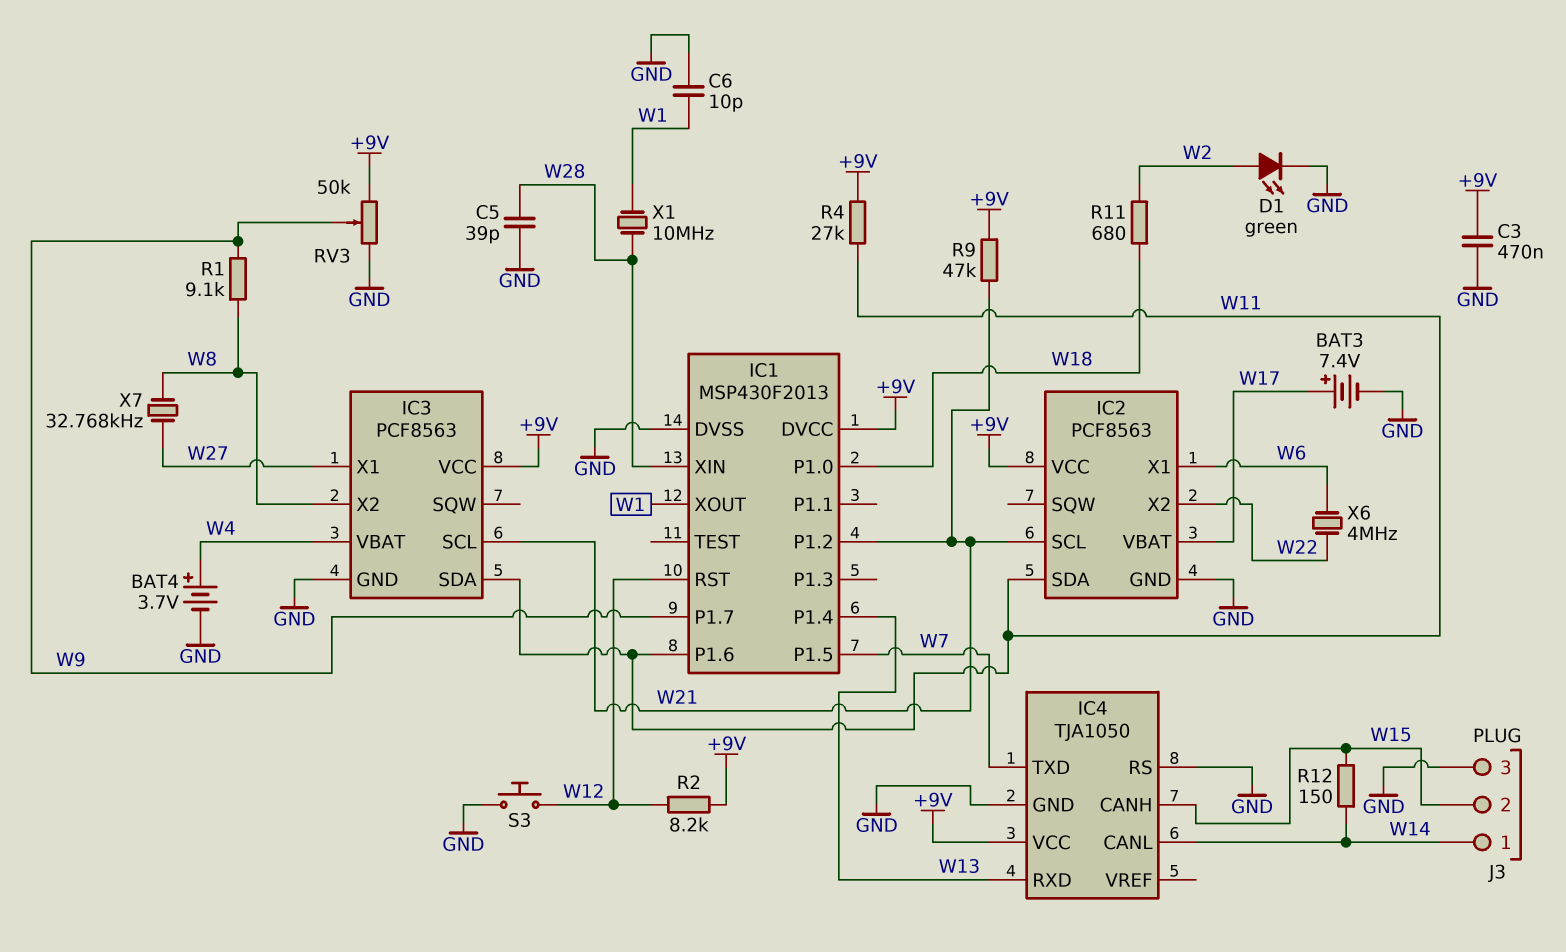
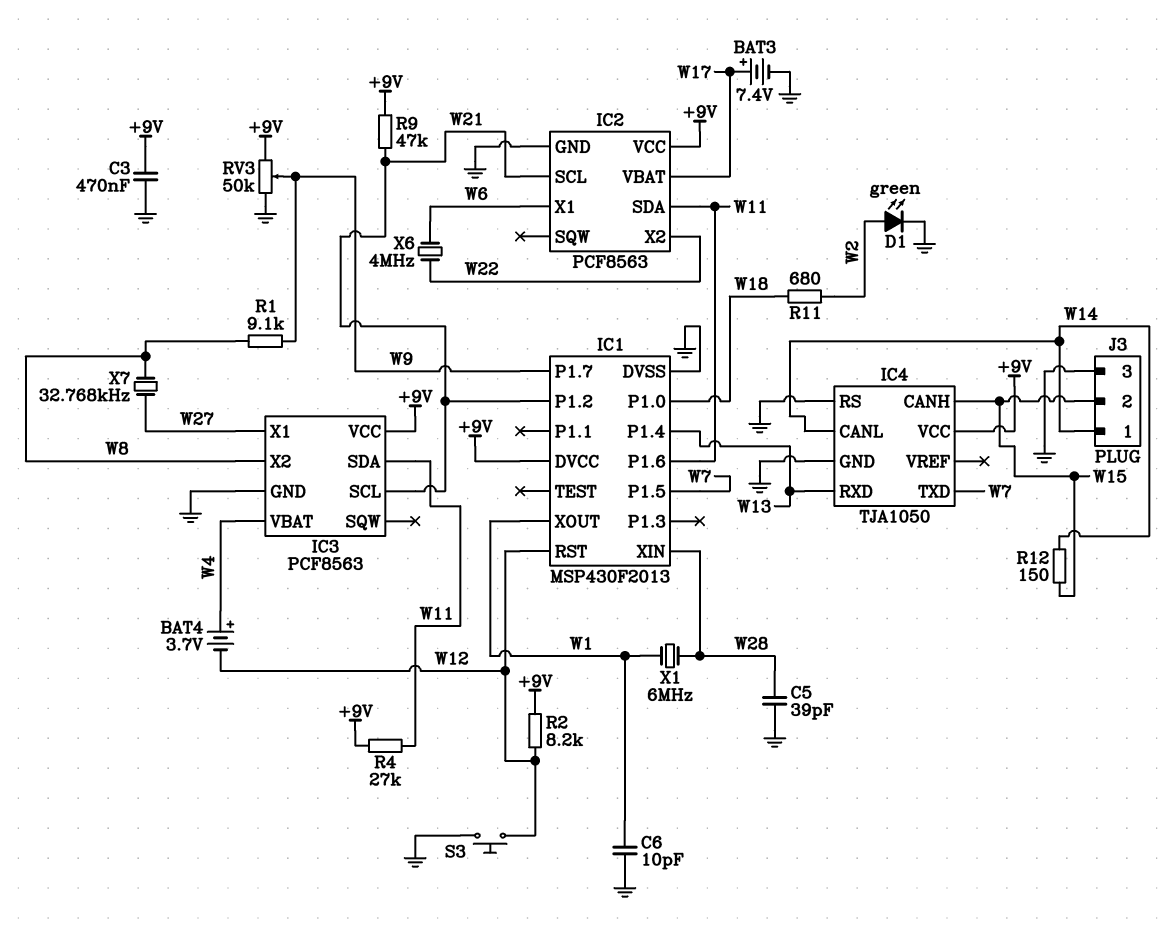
BAT4: 3.7V (plus W4, minus GND) -> 3.7V (plus W4, minus W12)
X1: 10MHz (W1, W28) -> 6MHz (W1, W28)

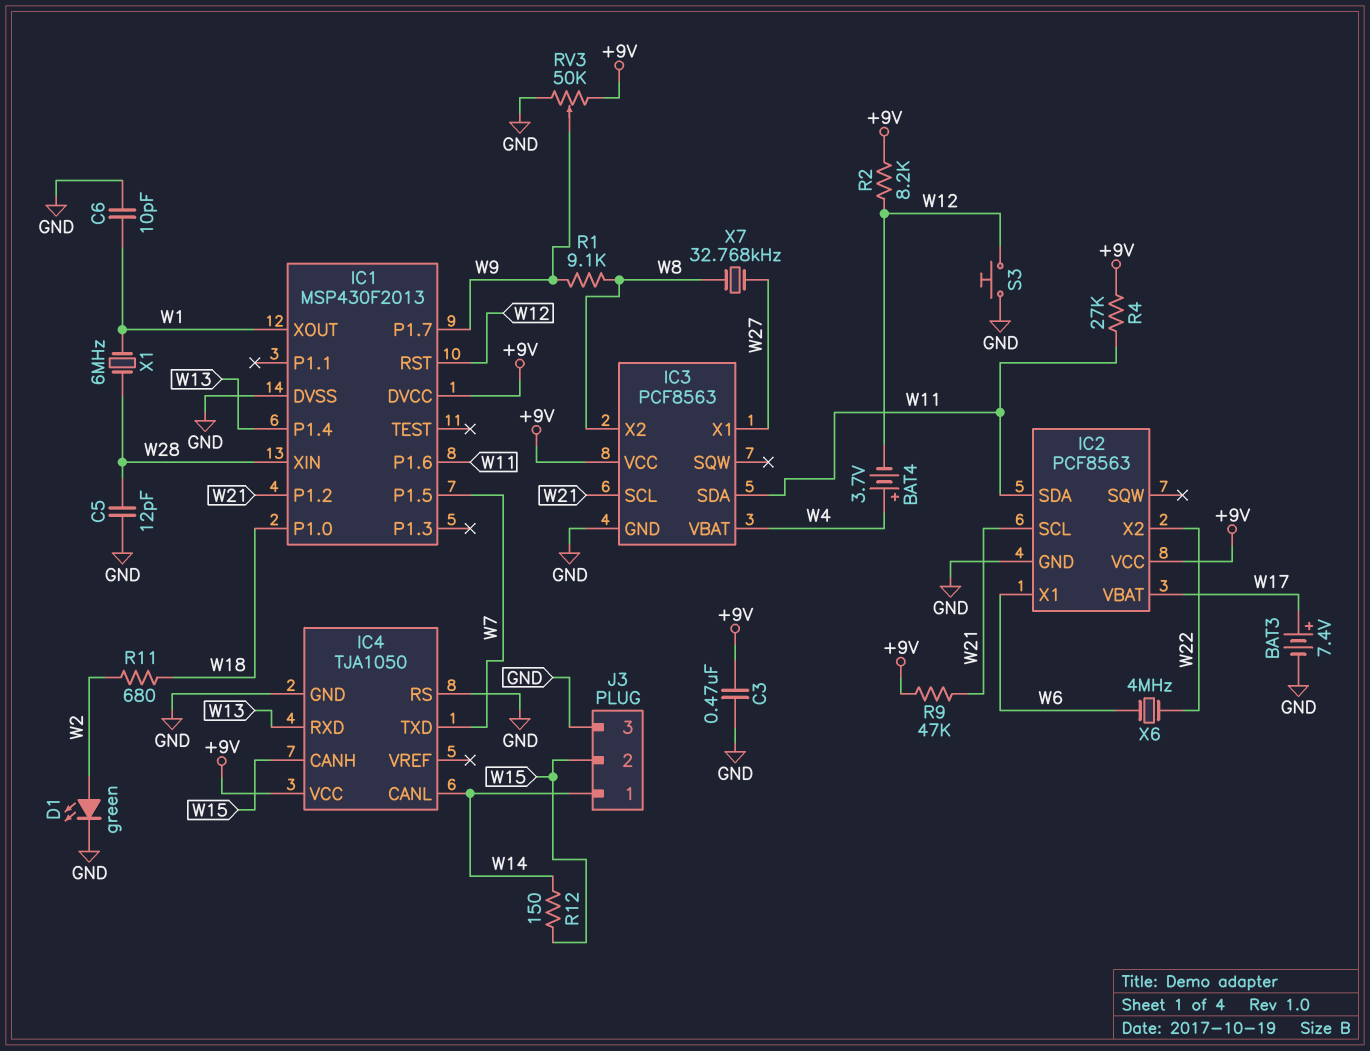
C5: 39pF (GND, W28) -> 12pF (GND, W28)

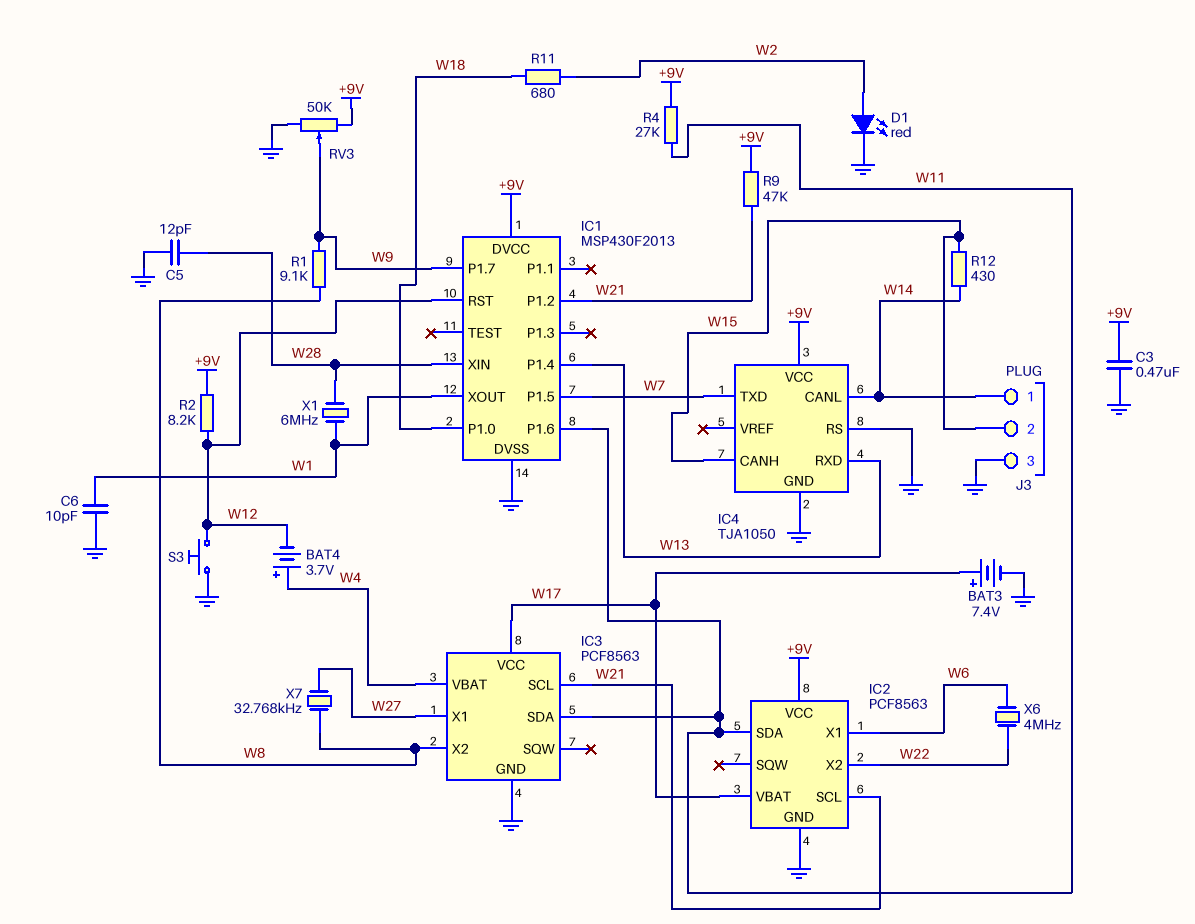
D1: LED green (A W2, K GND) -> LED red (A W2, K GND)
IC3 pin VCC: +9V -> W17
R12: 150 (W14, W15) -> 430 (W14, W15)

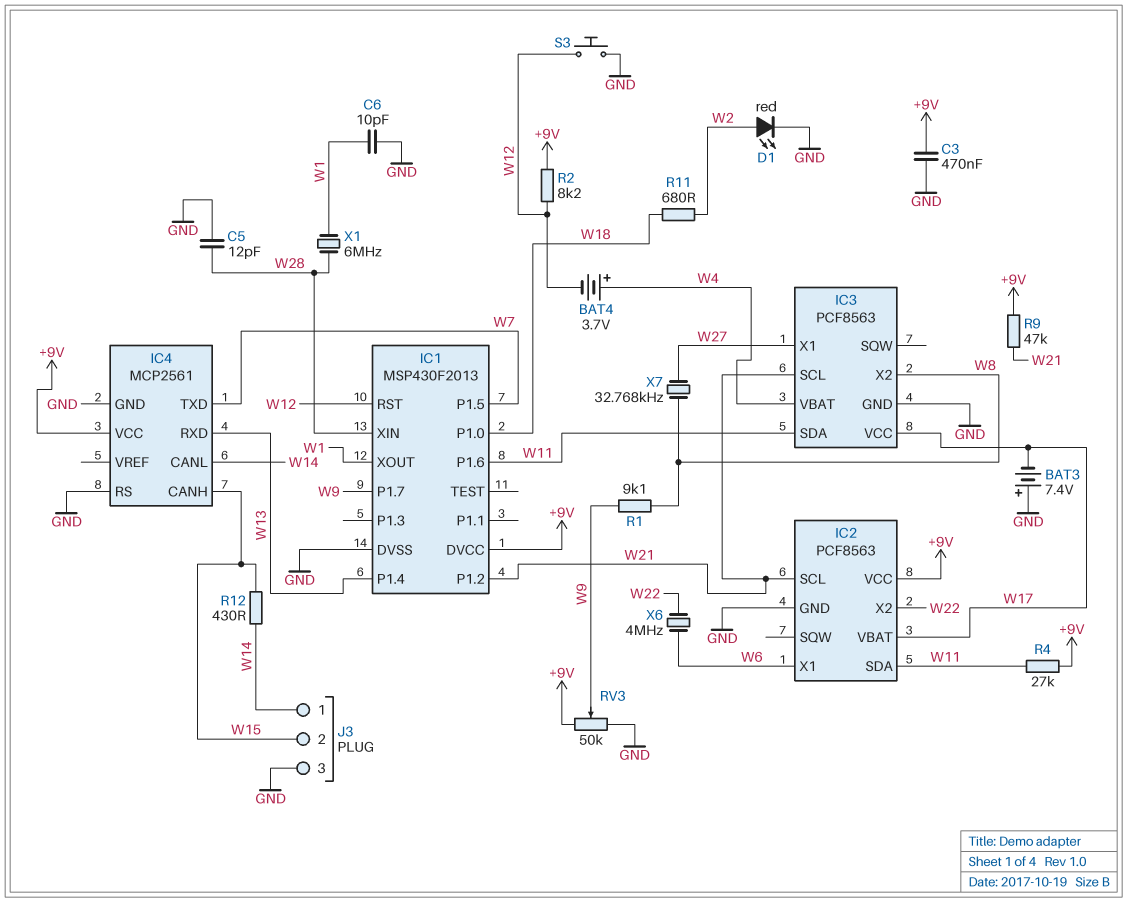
BAT3: 7.4V (plus W17, minus GND) -> 7.4V (plus GND, minus W17)
IC4: TJA1050 -> MCP2561

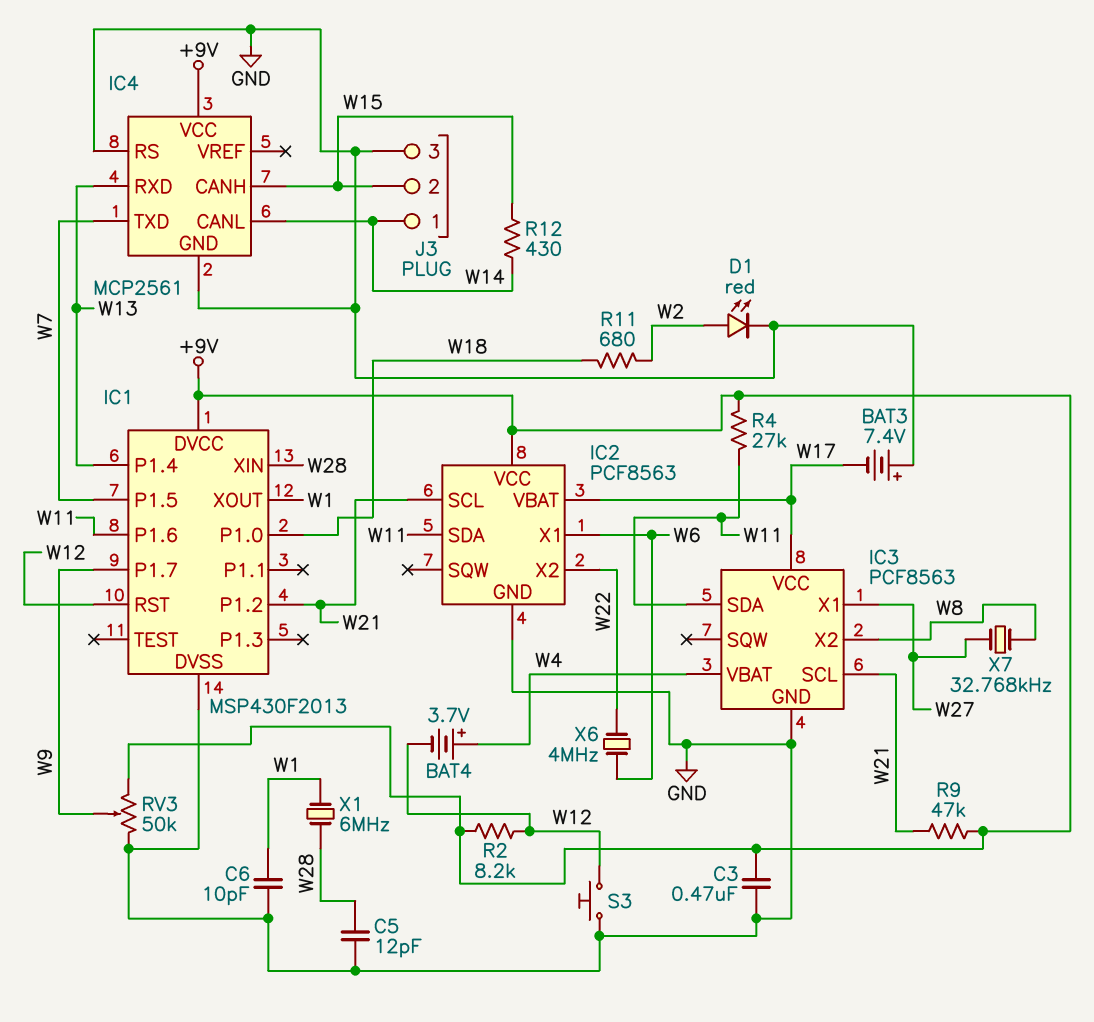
R1: 9.1k (W8, W9) -> none

